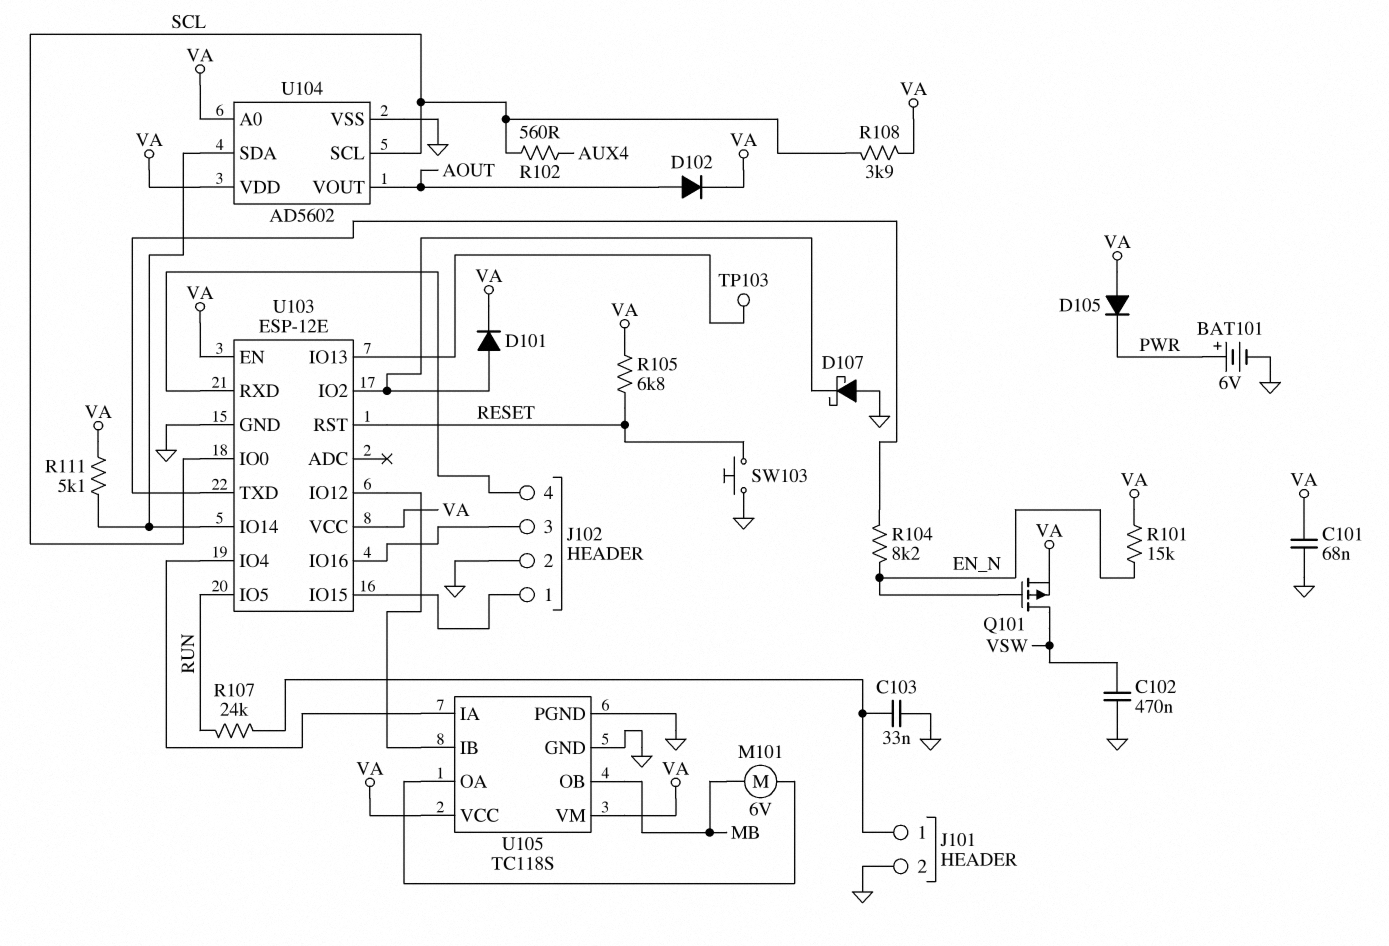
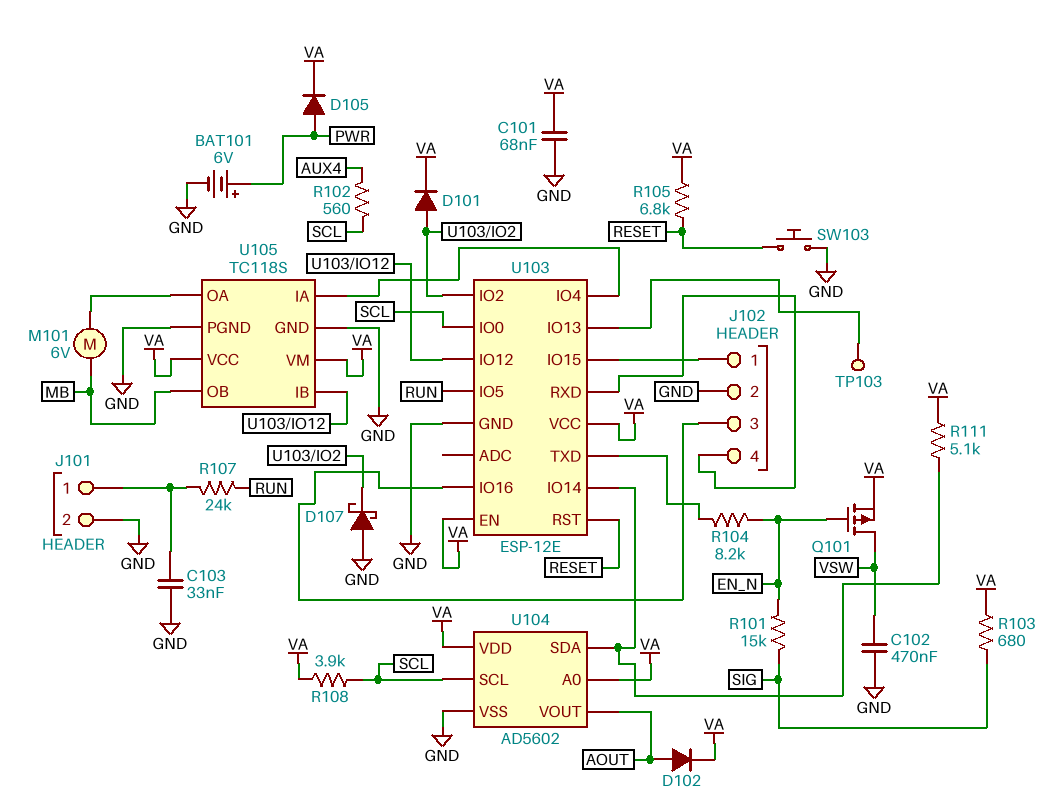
D105: diode (A VA, K PWR) -> diode (A PWR, K VA)
R101: 15k (EN_N, VA) -> 15k (EN_N, SIG)
R103: none -> 680 (SIG, VA)

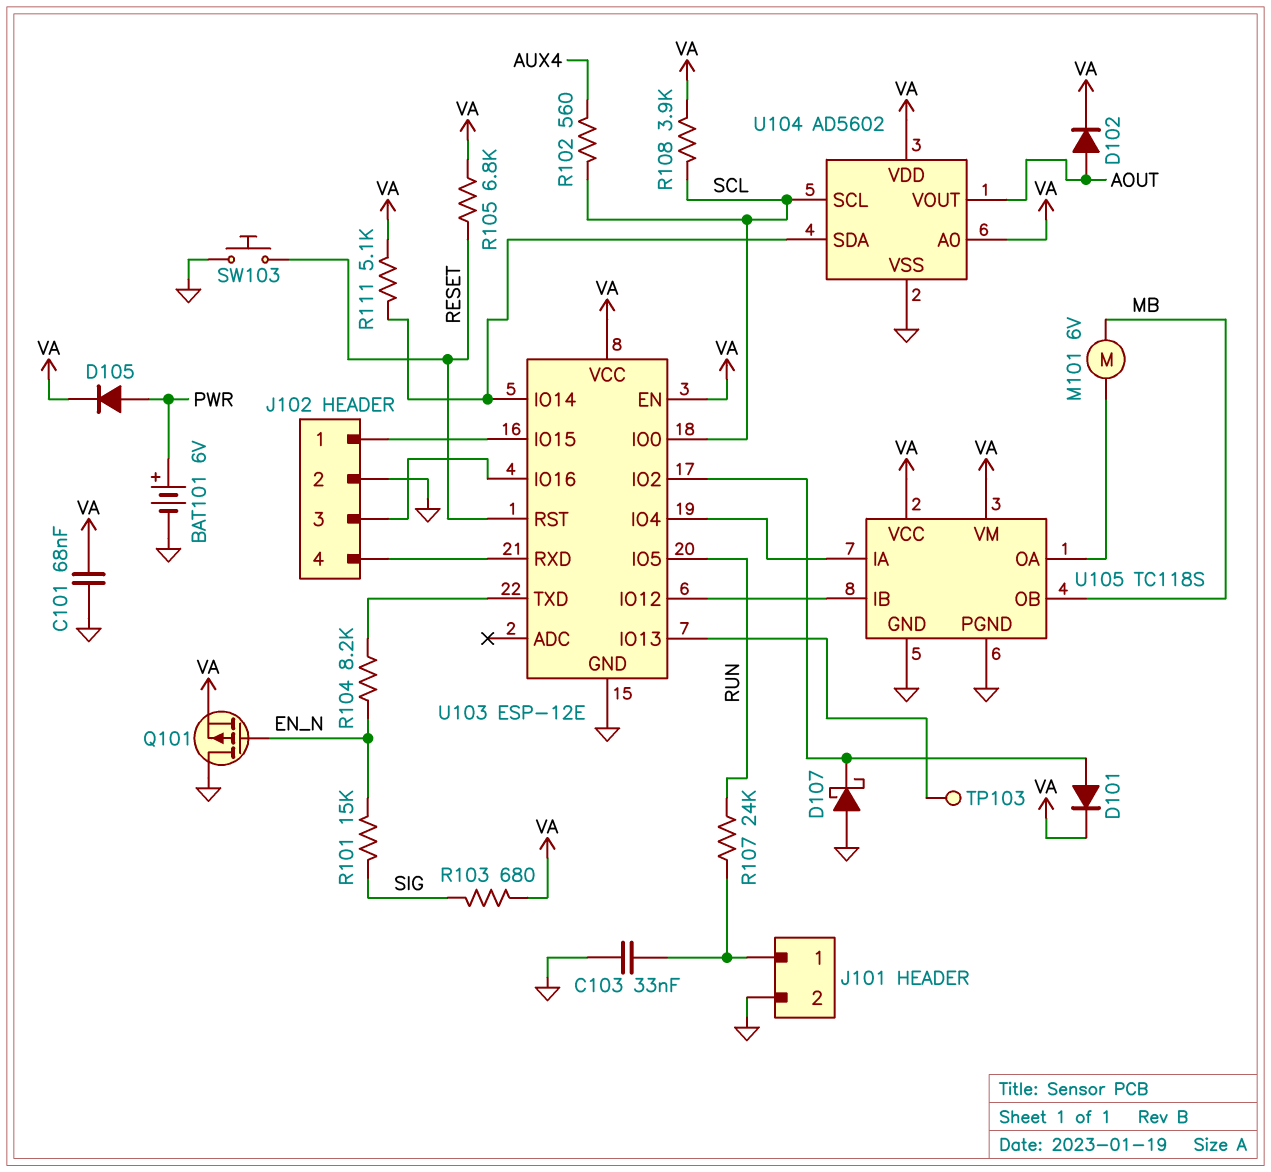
C102: 470nF (GND, VSW) -> none
Q101: PMOS (G EN_N, D VSW, S VA) -> PMOS (G EN_N, D GND, S VA)

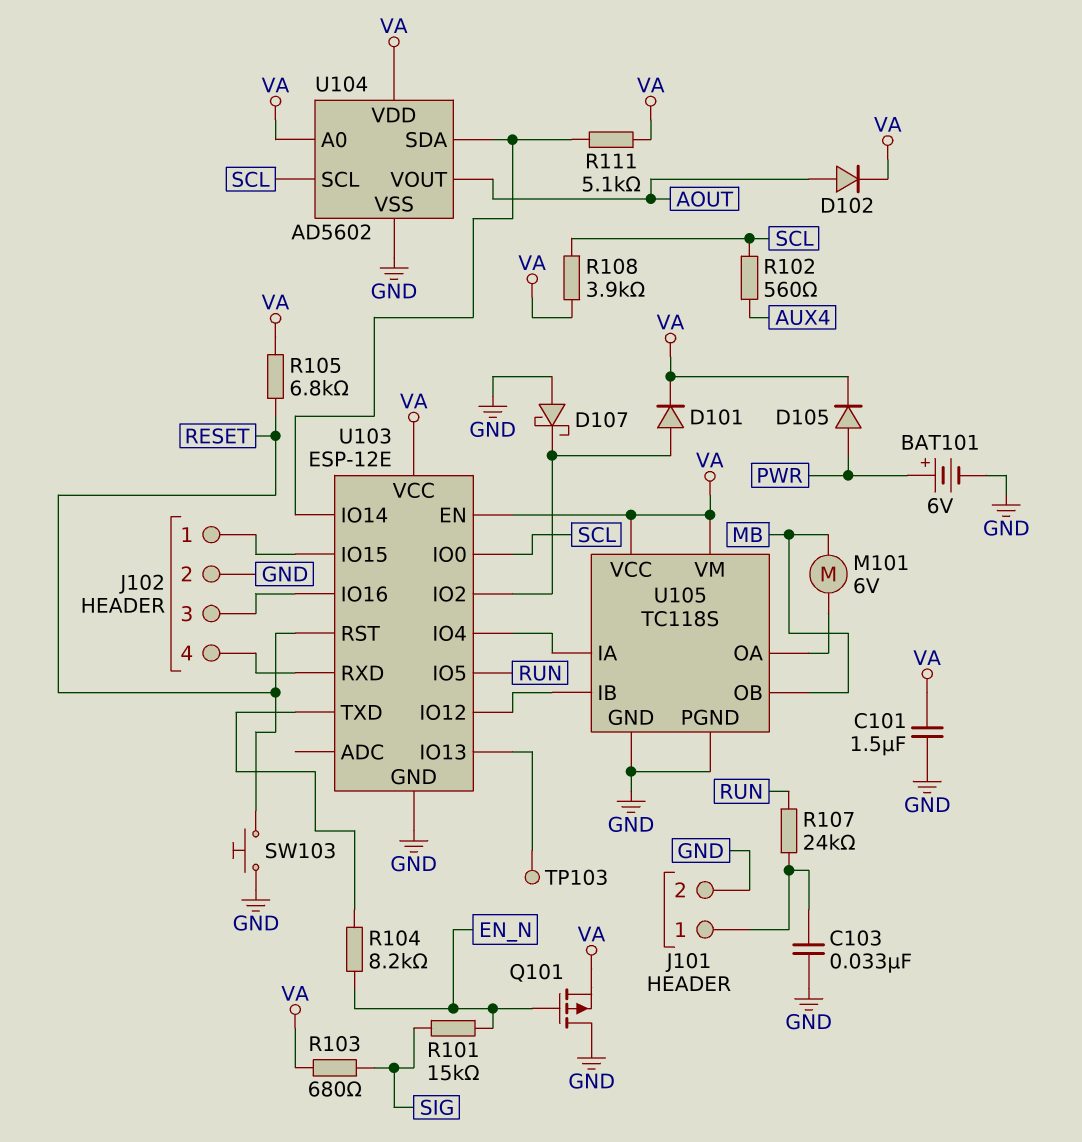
C101: 68nF (GND, VA) -> 1.5uF (GND, VA)

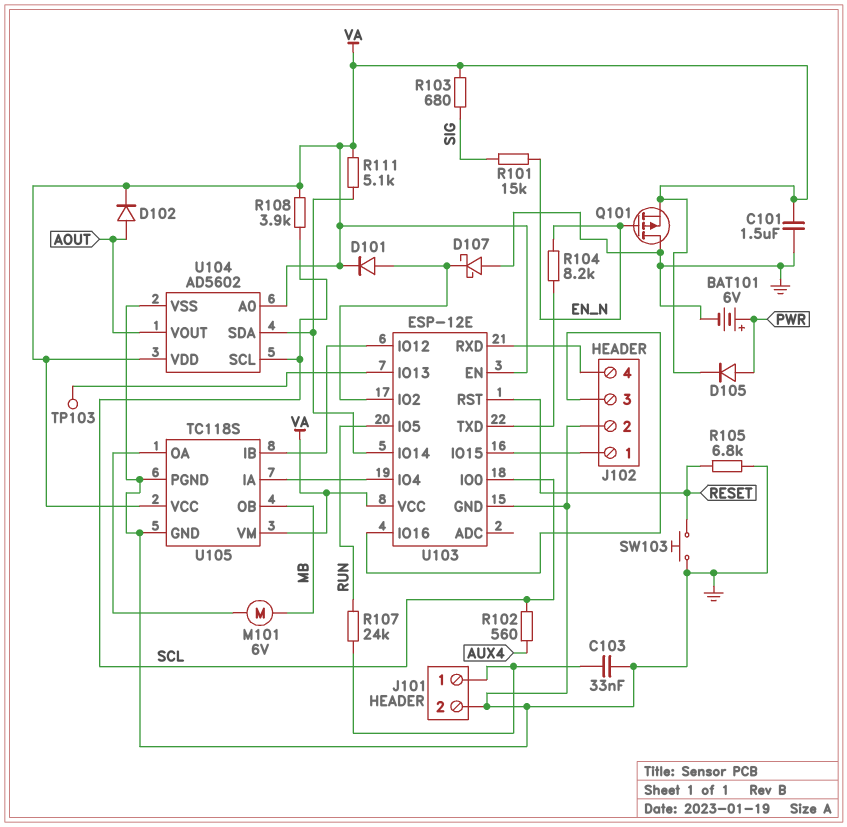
R105: 6.8k (RESET, VA) -> 6.8k (GND, RESET)

